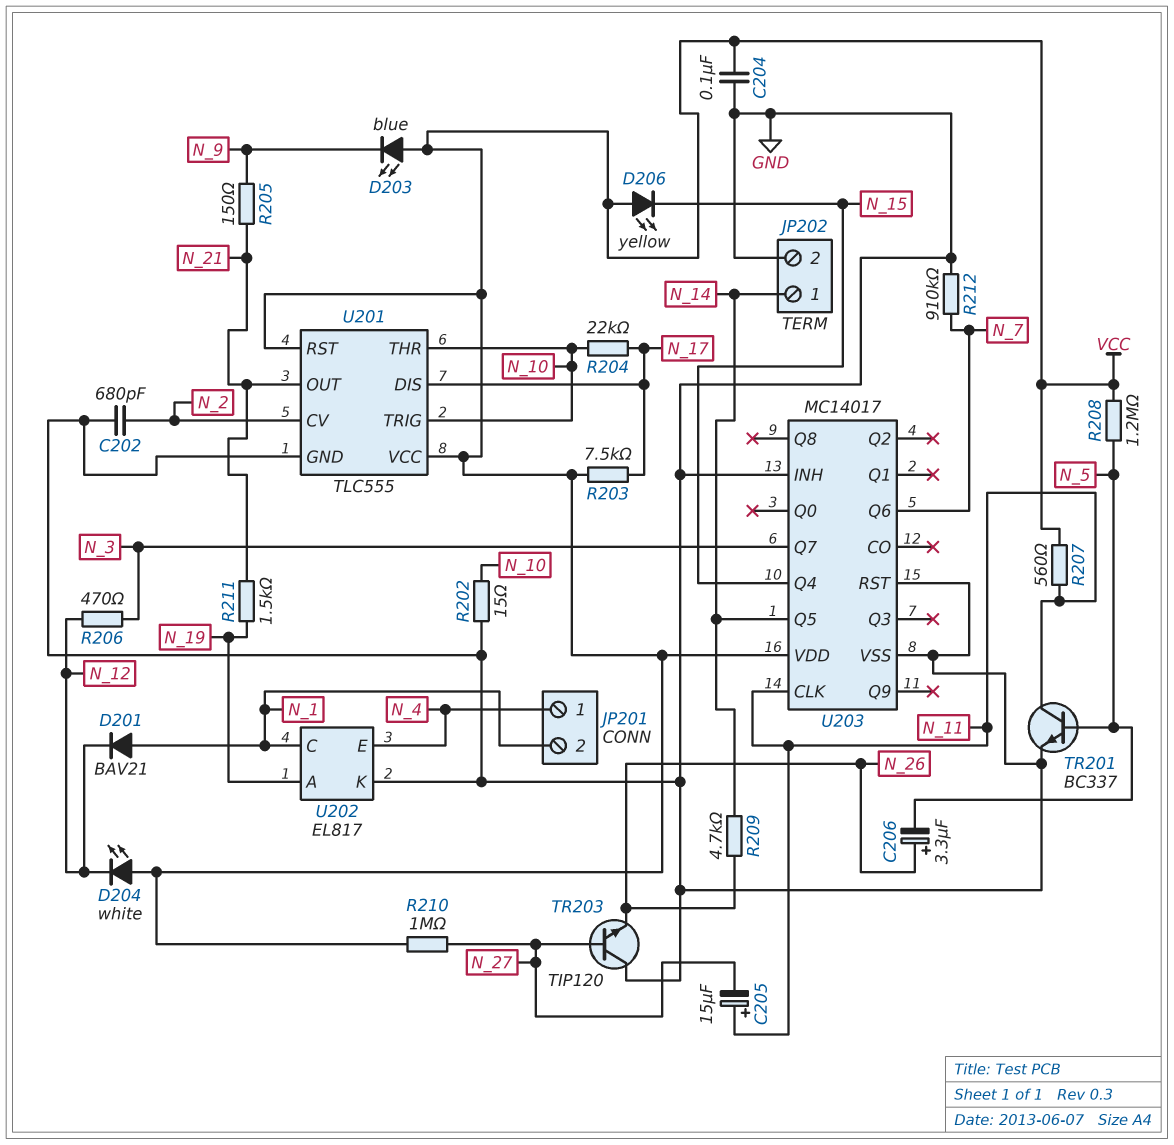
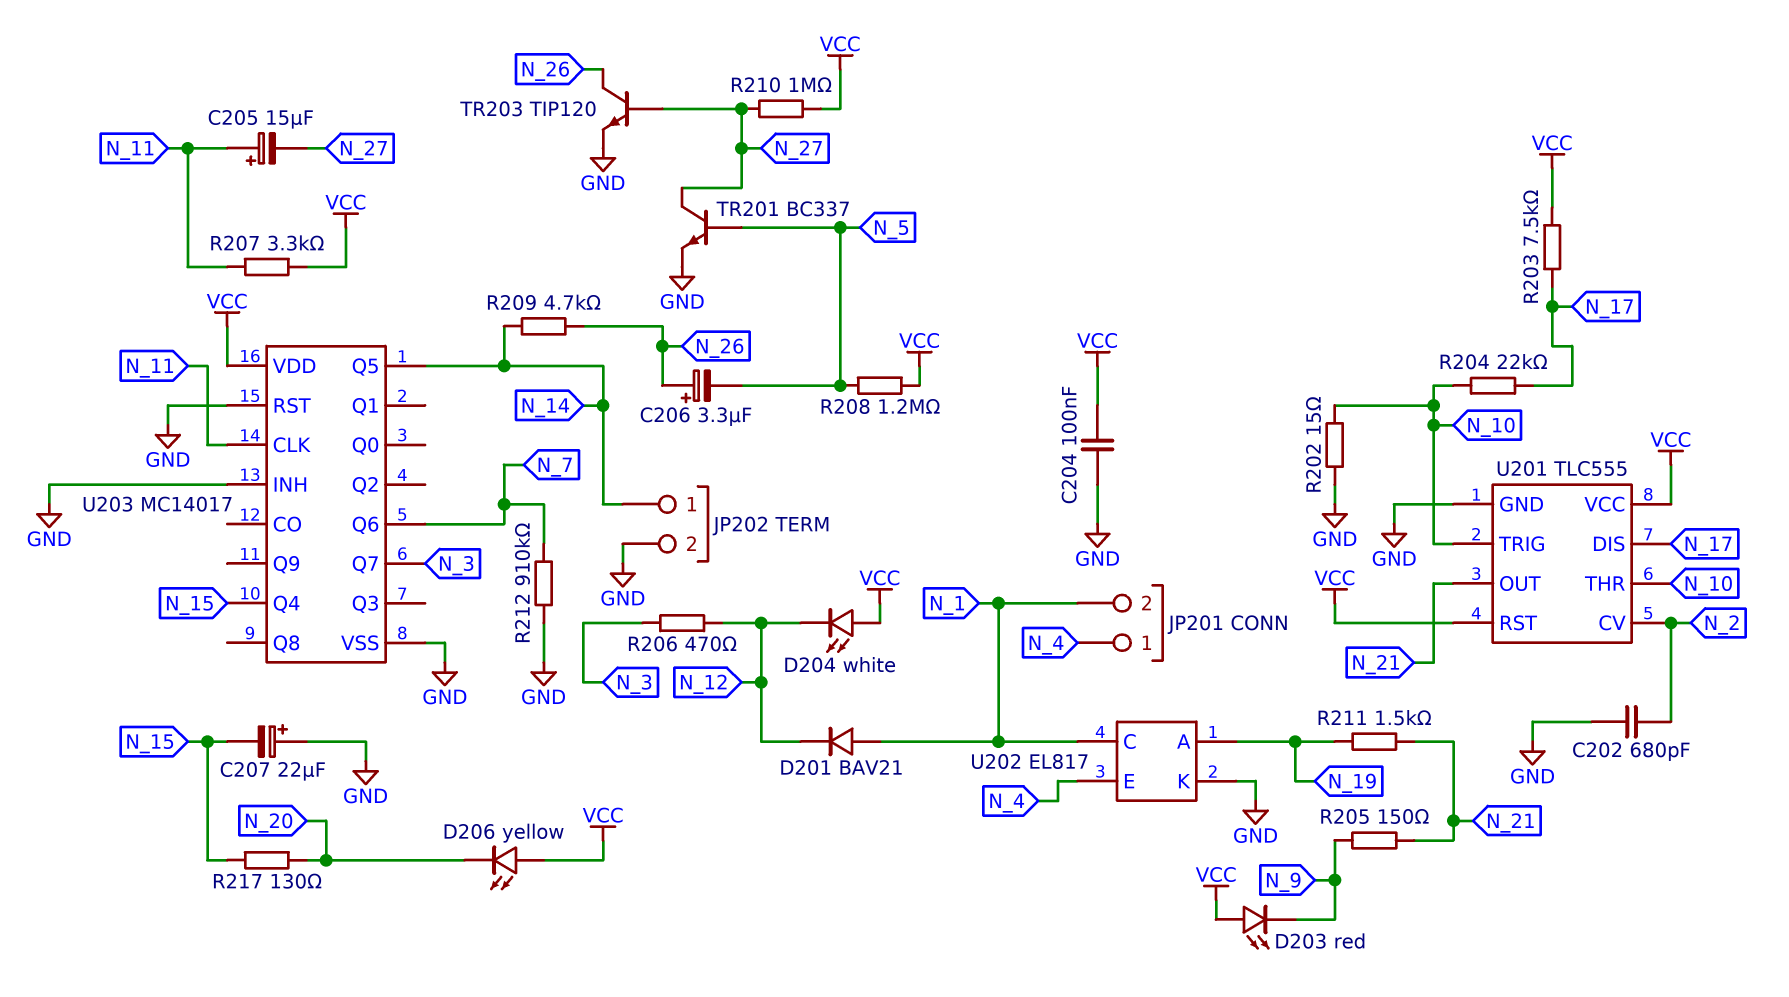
C207: none -> 22uF (plus GND, minus N_15)
D203: LED blue (A VCC, K N_9) -> LED red (A VCC, K N_9)
D206: LED yellow (A VCC, K N_15) -> LED yellow (A VCC, K N_20)
R207: 560 (N_11, VCC) -> 3.3k (N_11, VCC)
R217: none -> 130 (N_15, N_20)
TR201: NPN BC337 (B N_5, C N_11, E GND) -> NPN BC337 (B N_5, C N_27, E GND)
TR203: NPN TIP120 (B N_27, C GND, E N_26) -> NPN TIP120 (B N_27, C N_26, E GND)

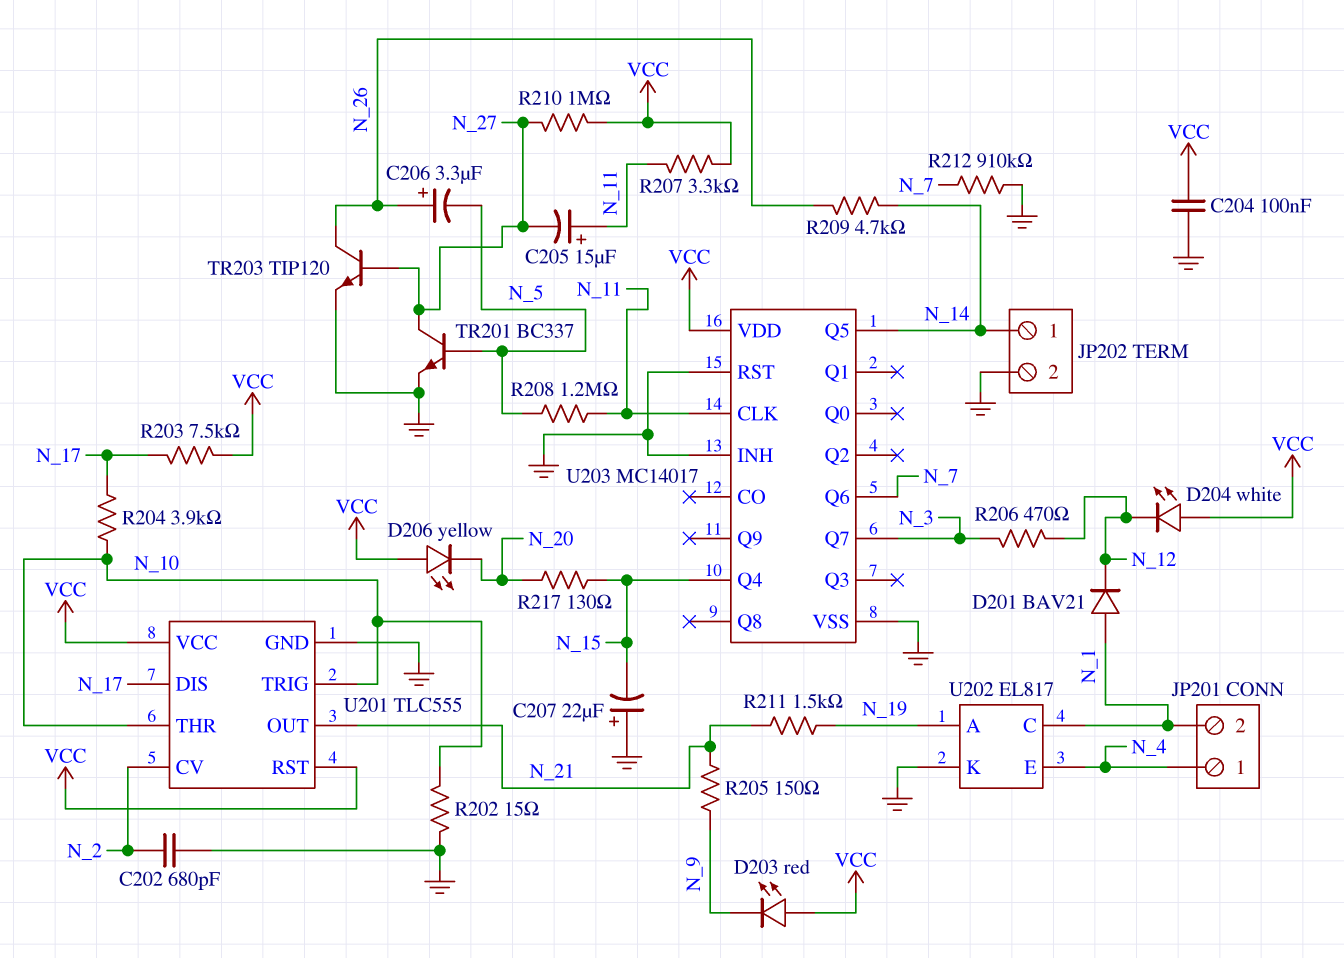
R204: 22k (N_10, N_17) -> 3.9k (N_10, N_17)
R208: 1.2M (N_5, VCC) -> 1.2M (N_5, N_11)

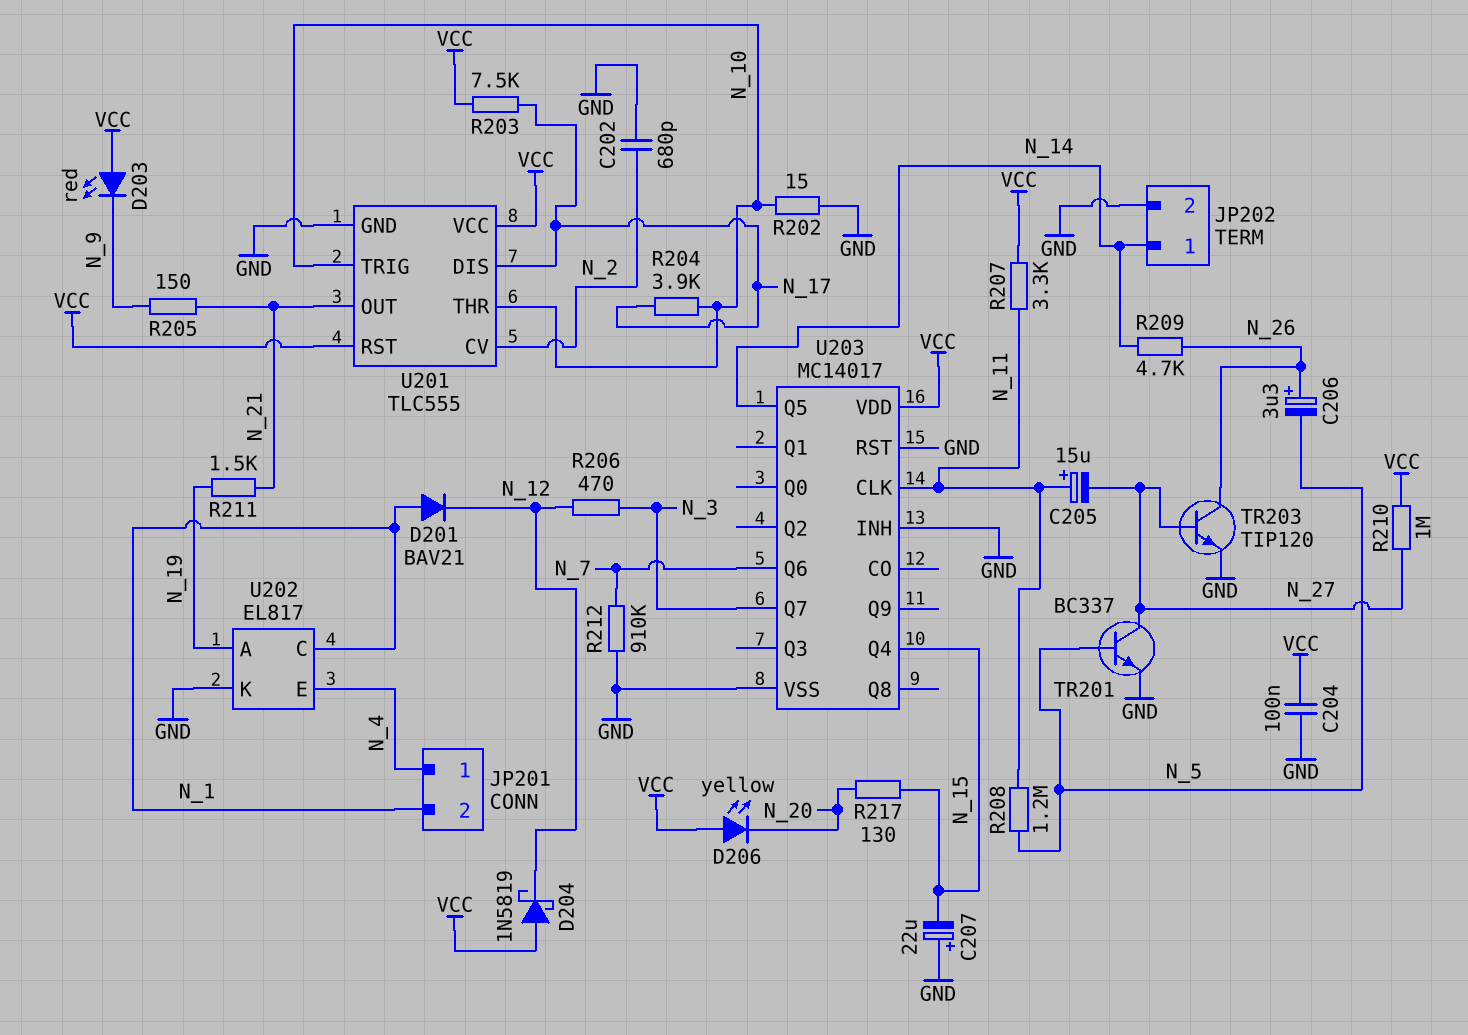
D204: LED white (A VCC, K N_12) -> schottky 1N5819 (A VCC, K N_12)

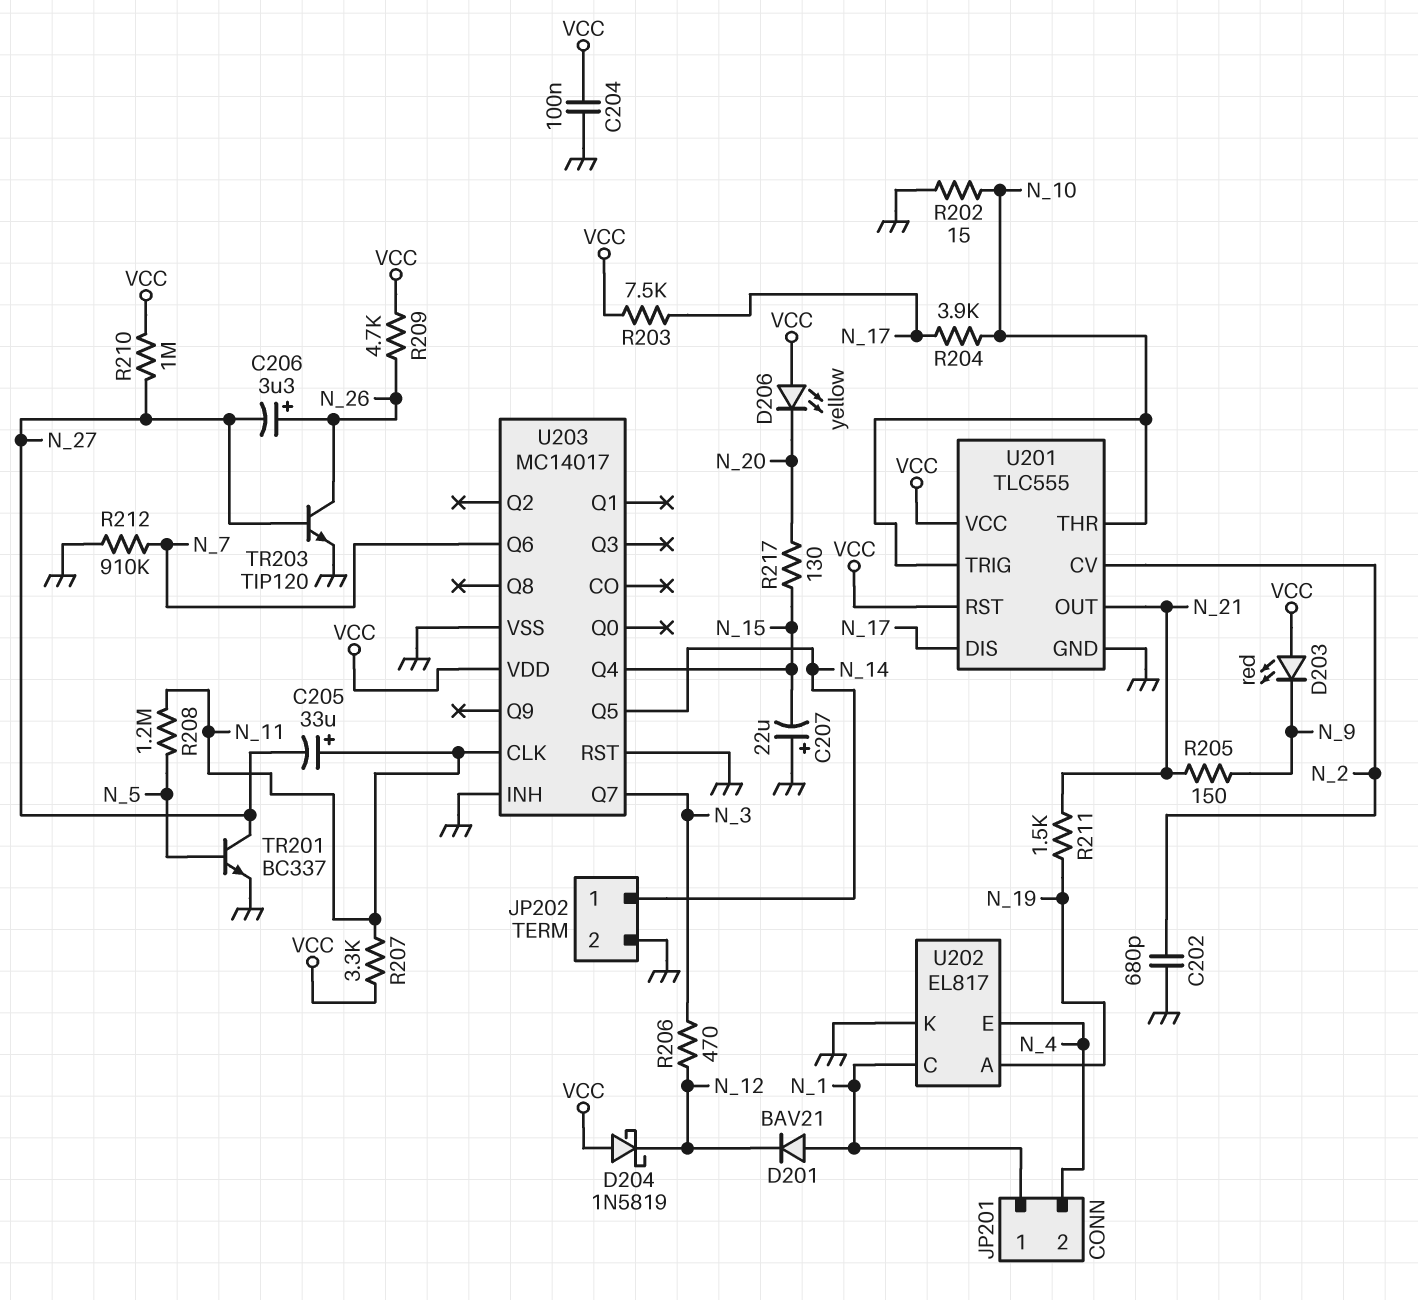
C205: 15uF (plus N_11, minus N_27) -> 33uF (plus N_11, minus N_27)
C206: 3.3uF (plus N_26, minus N_5) -> 3.3uF (plus N_26, minus N_27)
JP201 pin 1: N_4 -> N_1
JP201 pin 2: N_1 -> N_4
R209: 4.7k (N_14, N_26) -> 4.7k (N_26, VCC)

